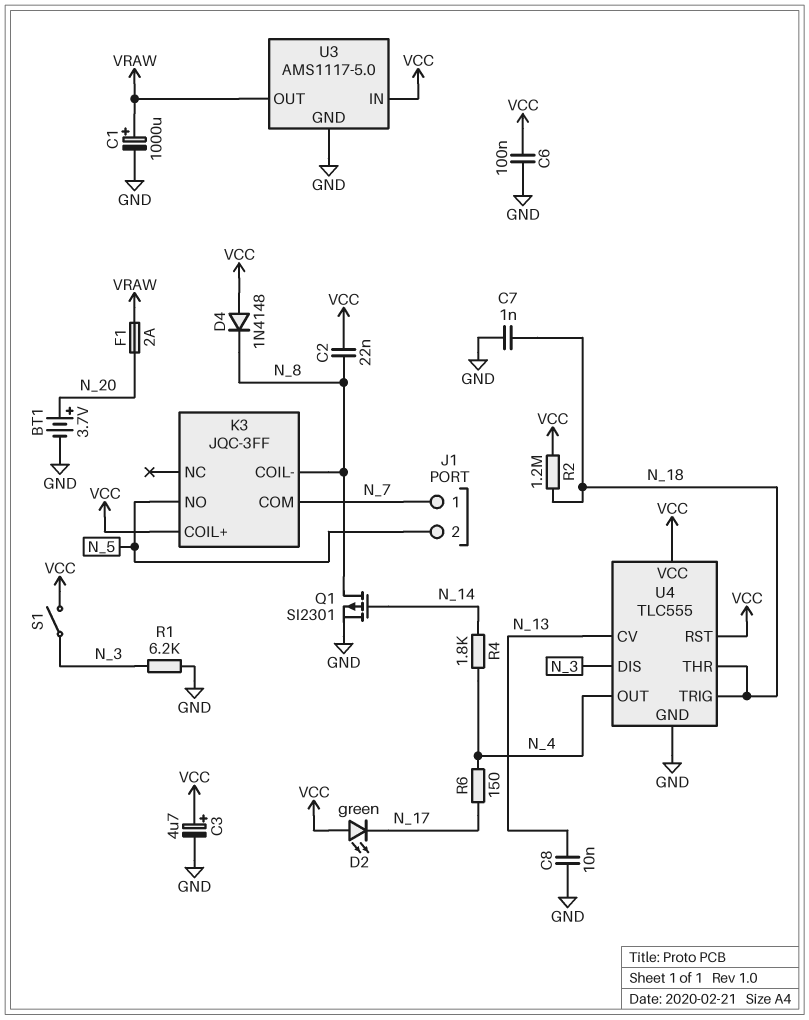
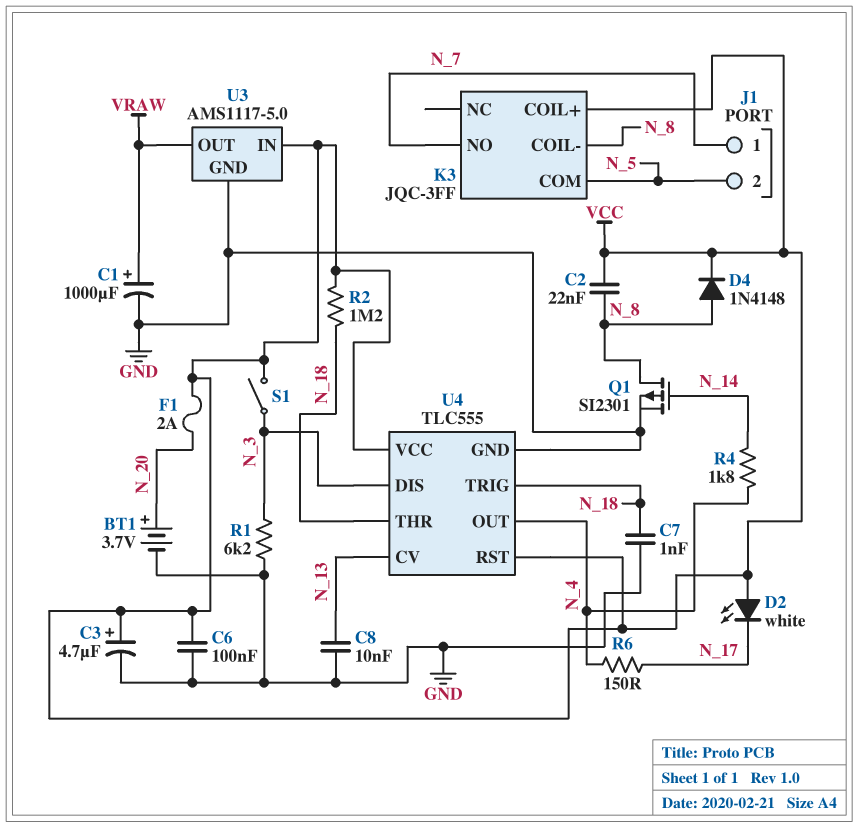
D2: LED green (A VCC, K N_17) -> LED white (A VCC, K N_17)
D4: diode 1N4148 (A VCC, K N_8) -> diode 1N4148 (A N_8, K VCC)
F1: 2A (N_20, VRAW) -> 2A (N_20, VCC)
K3 pin COM: N_7 -> N_5
K3 pin NO: N_5 -> N_7

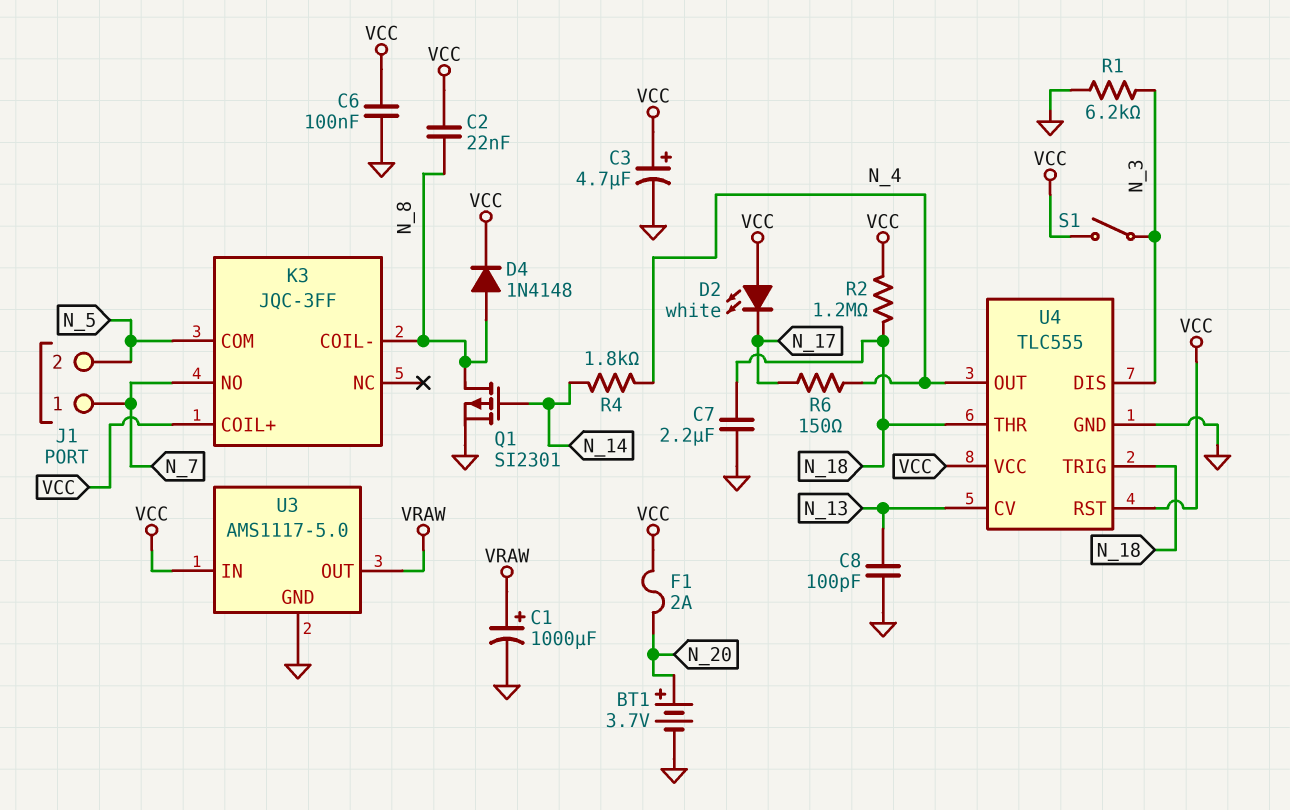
C7: 1nF (GND, N_18) -> 2.2uF (GND, N_18)
C8: 10nF (GND, N_13) -> 100pF (GND, N_13)

